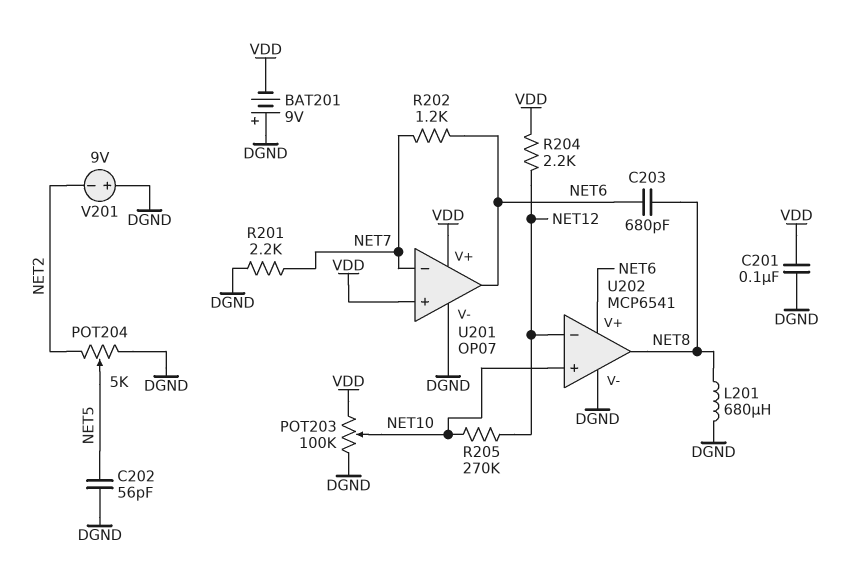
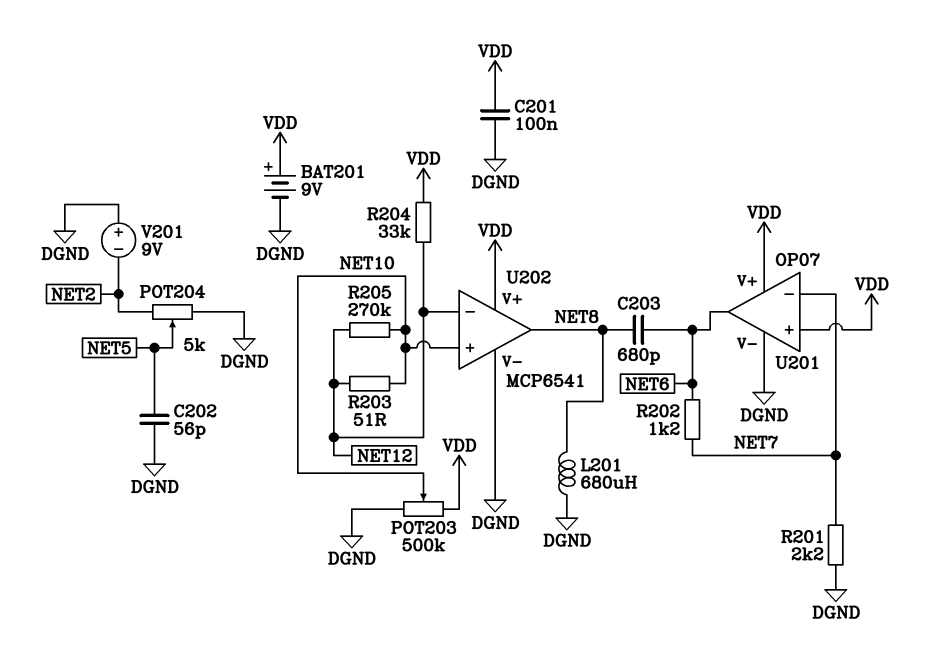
BAT201: 9V (plus DGND, minus VDD) -> 9V (plus VDD, minus DGND)
POT203: 100k (DGND, VDD, wiper NET10) -> 500k (DGND, VDD, wiper NET10)
R203: none -> 51 (NET10, NET12)
R204: 2.2k (NET12, VDD) -> 33k (NET12, VDD)
U202 pin V+: NET6 -> VDD

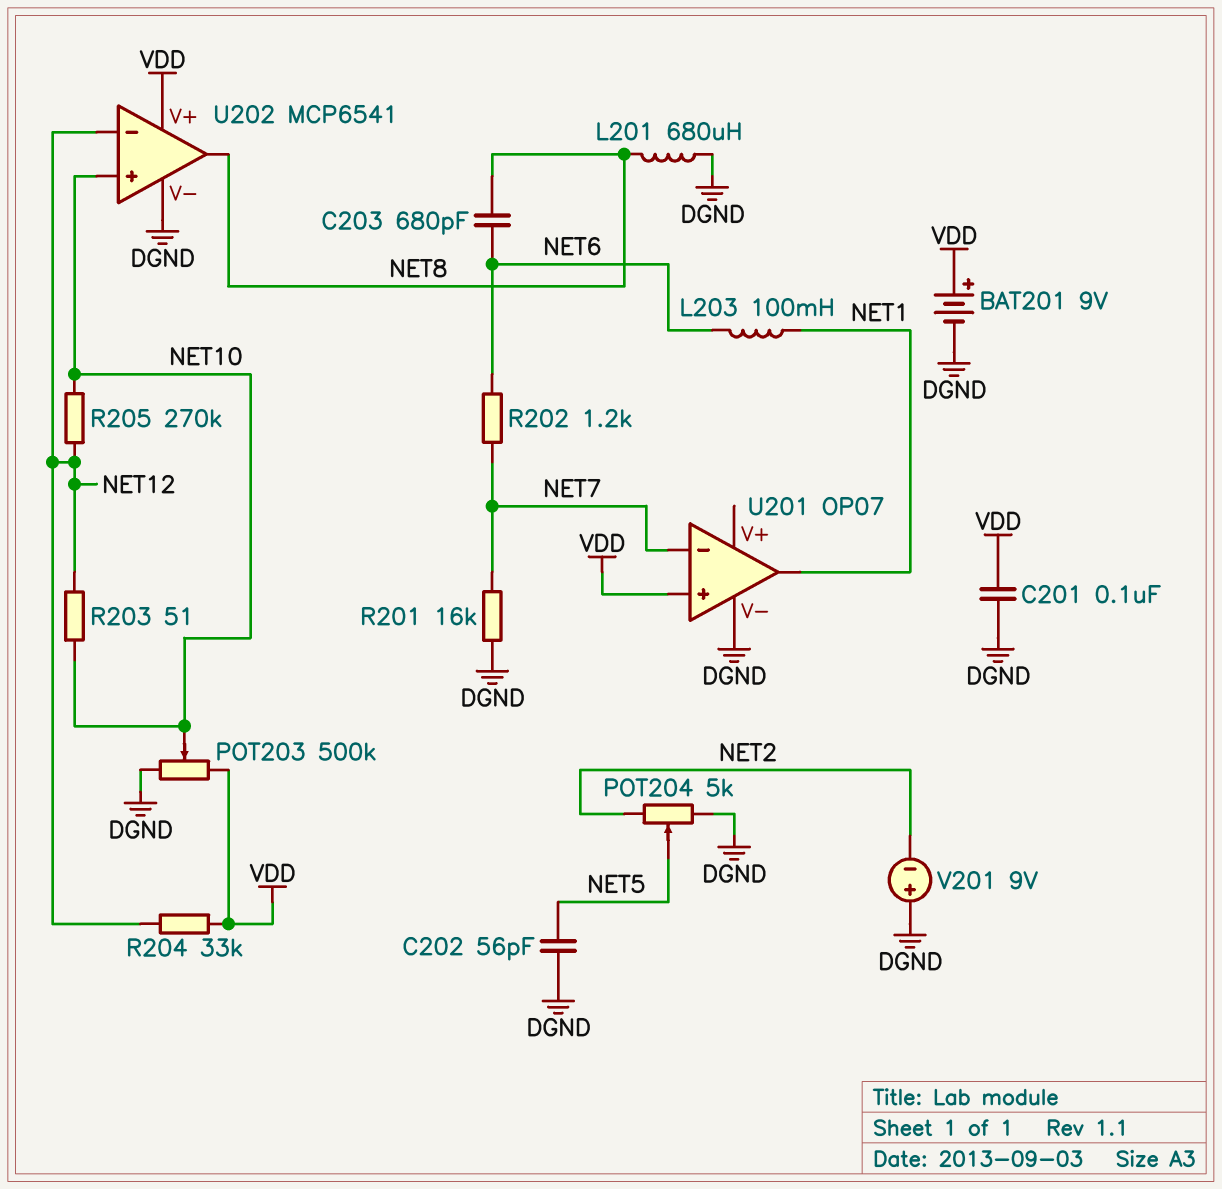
L203: none -> 100mH (NET1, NET6)
R201: 2.2k (DGND, NET7) -> 16k (DGND, NET7)
U201 pin V+: VDD -> none
U201 pin out: NET6 -> NET1

